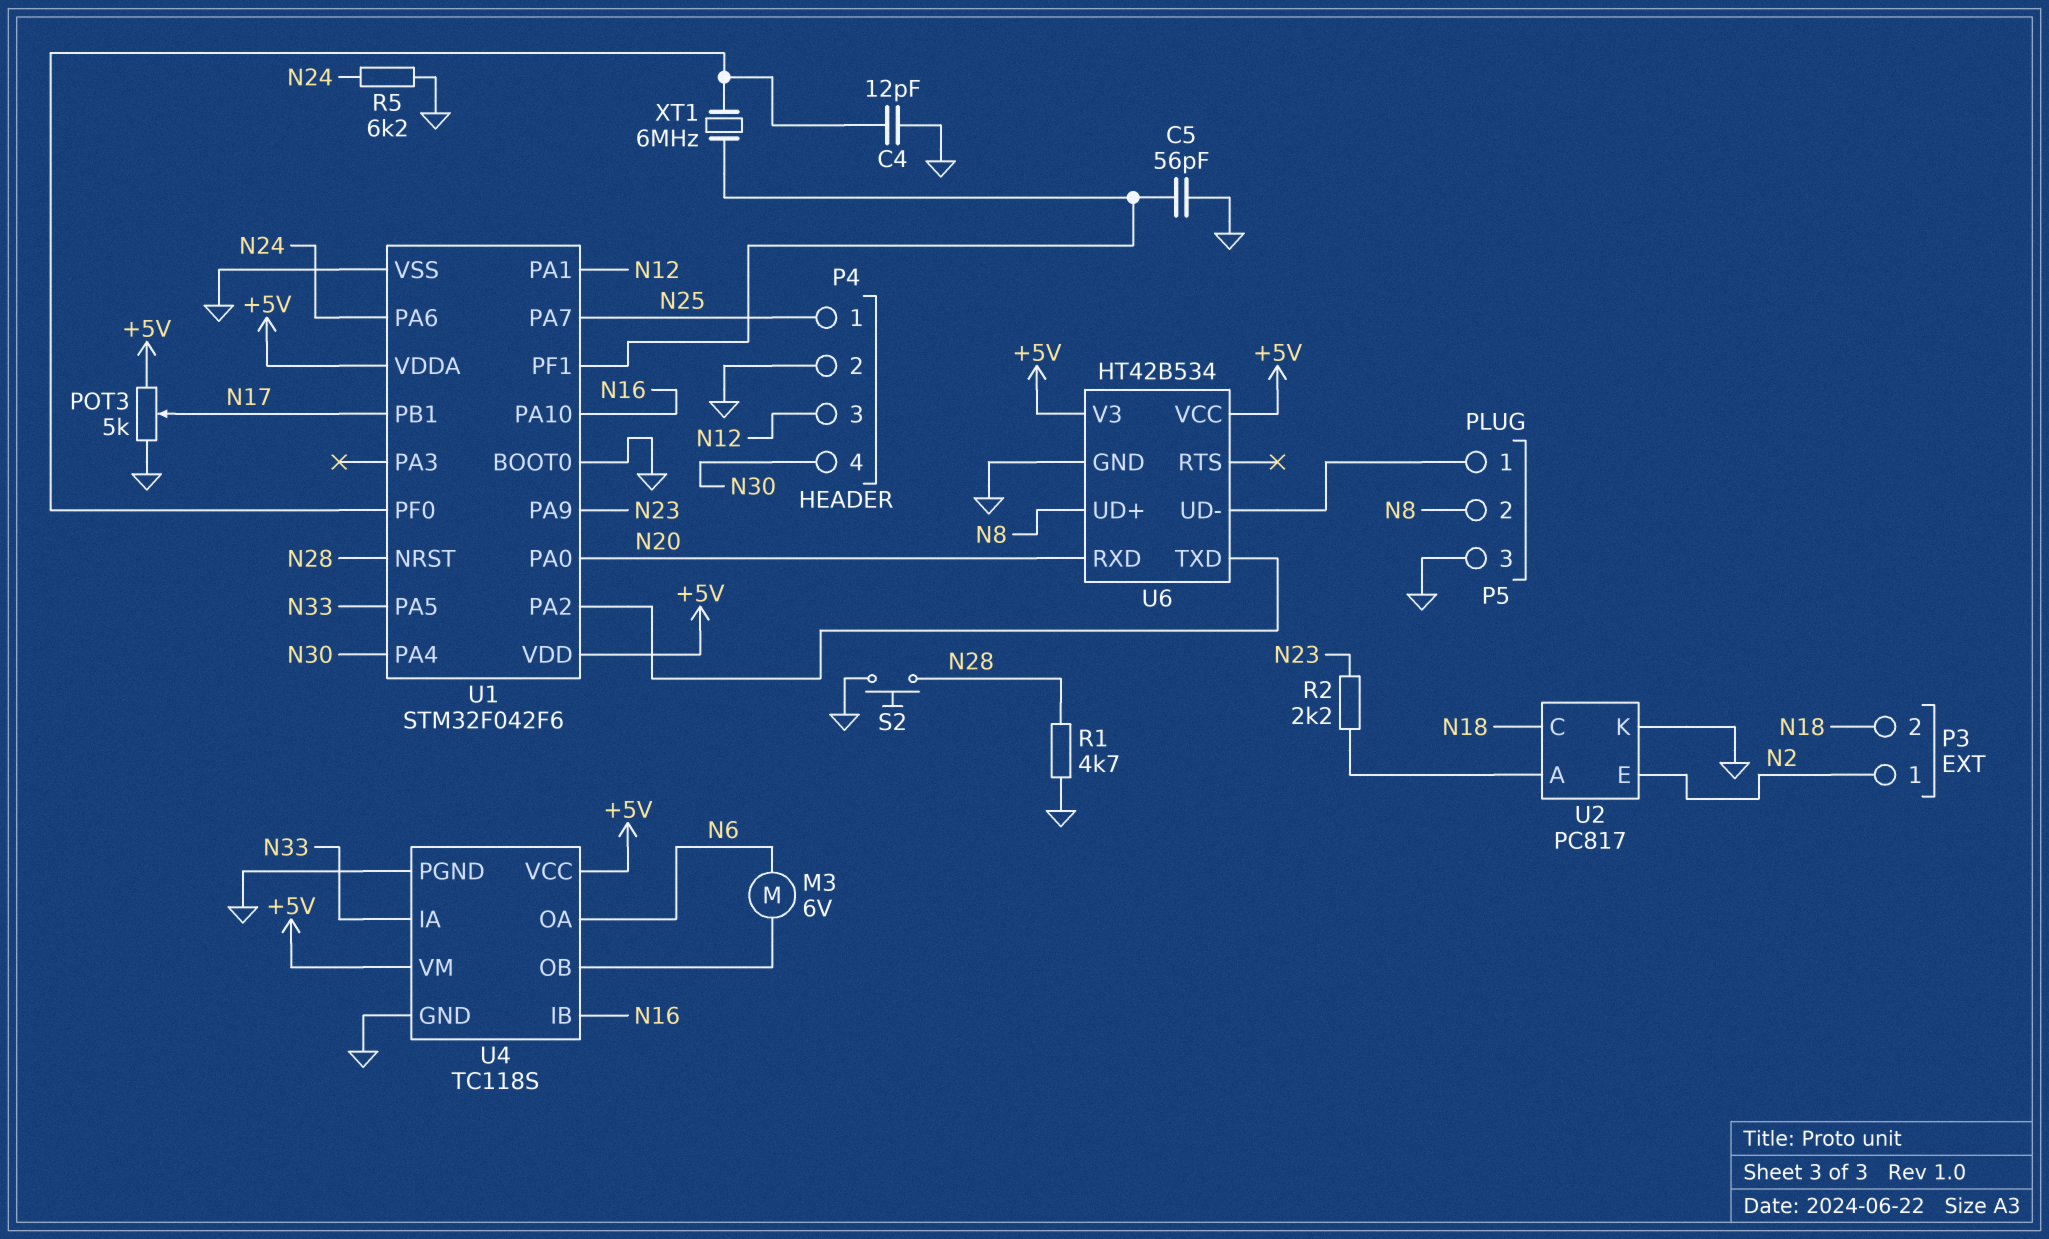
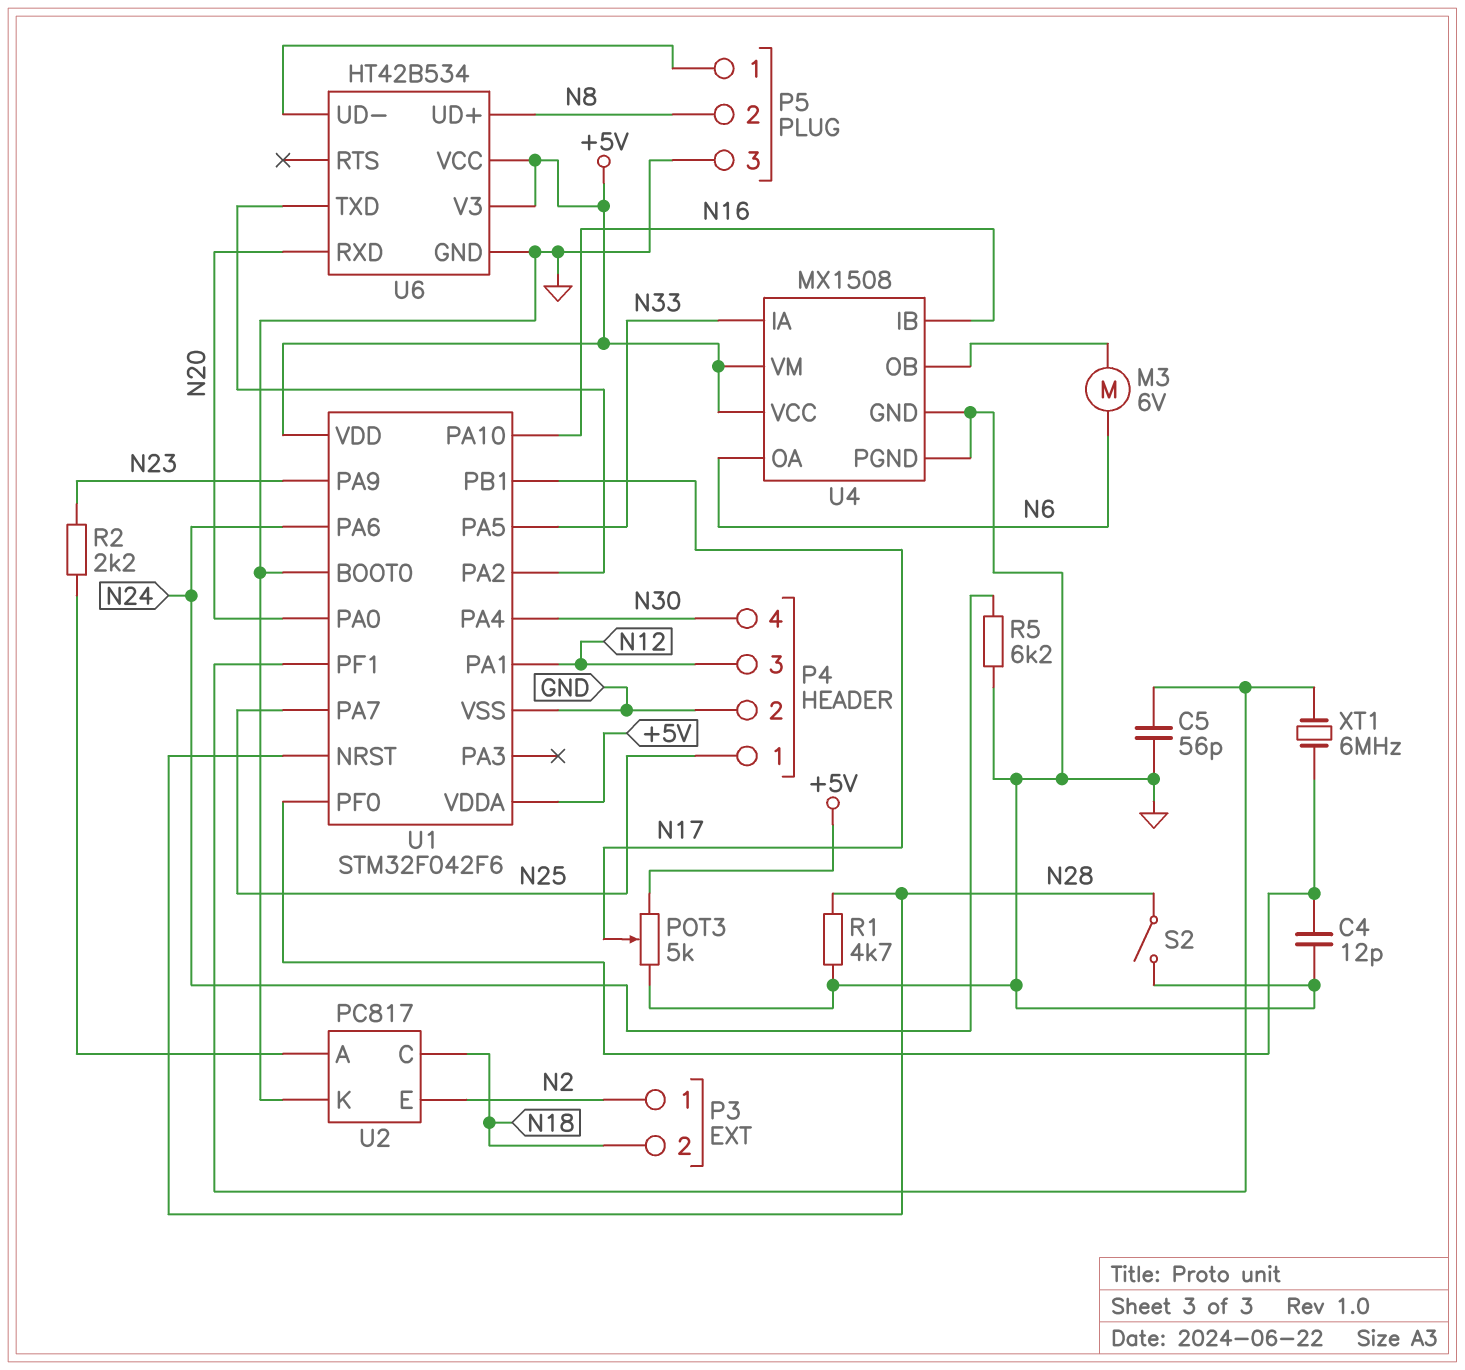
S2: button (GND, N28) -> switch (GND, N28)
U4: TC118S -> MX1508

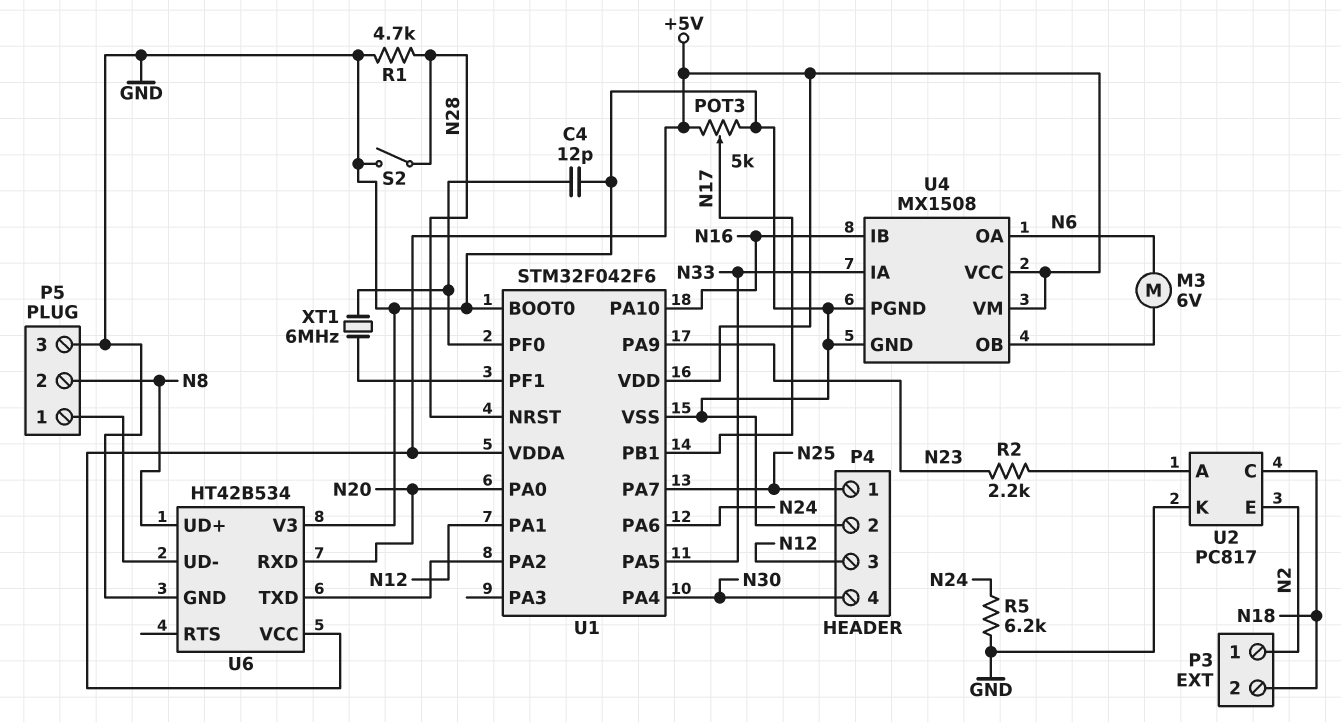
C5: 56pF (GND, U1/PF1) -> none
U6 pin V3: +5V -> GND

